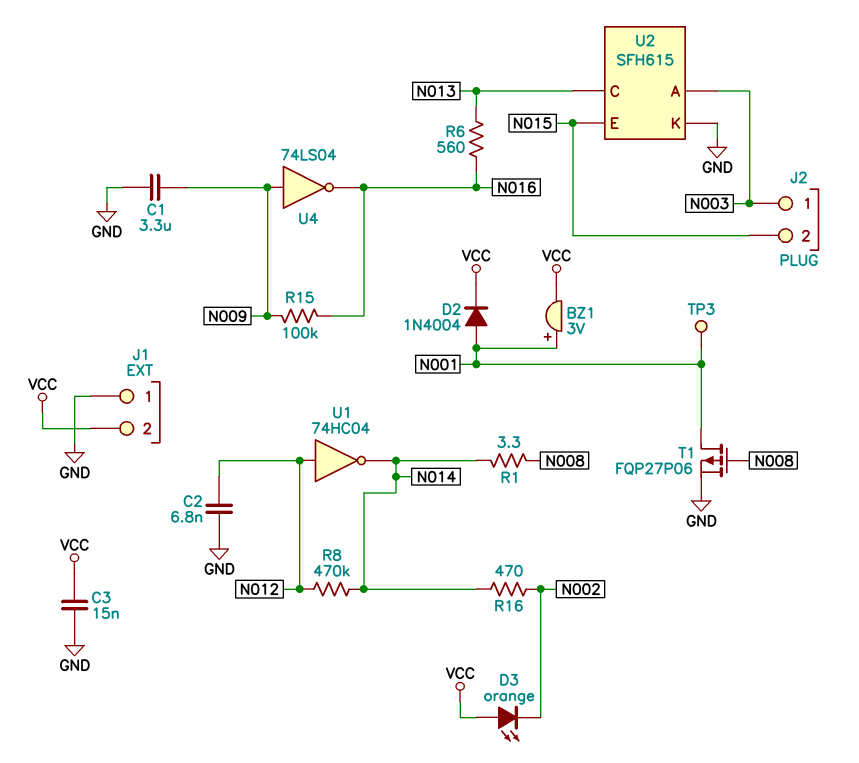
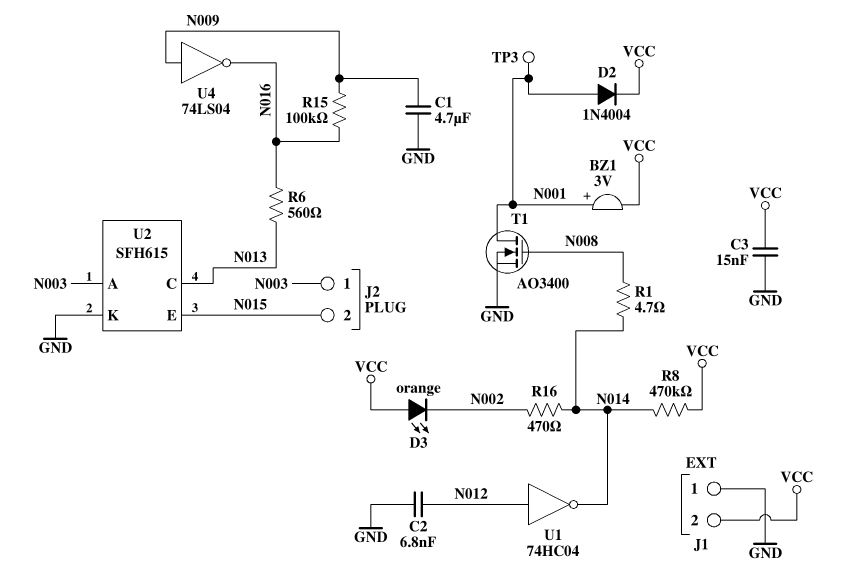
C1: 3.3uF (GND, N009) -> 4.7uF (GND, N009)
R1: 3.3 (N008, N014) -> 4.7 (N008, N014)
R8: 470k (N012, N014) -> 470k (N014, VCC)
T1: PMOS FQP27P06 (G N008, D N001, S GND) -> NMOS AO3400 (G N008, D N001, S GND)

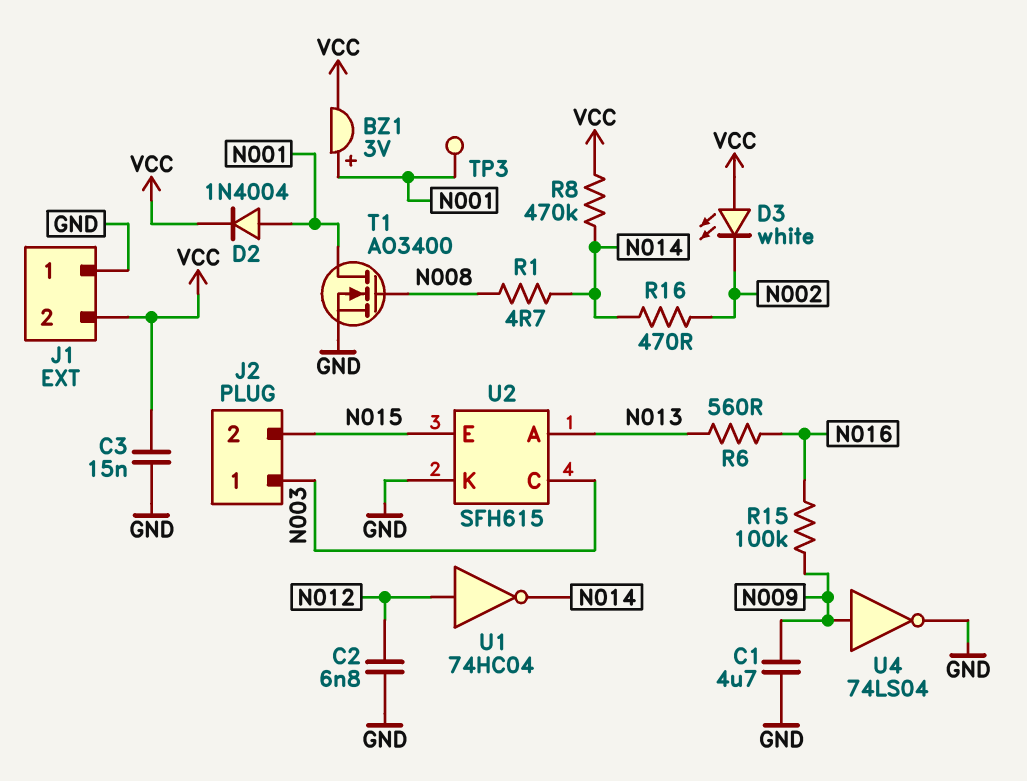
D3: LED orange (A VCC, K N002) -> LED white (A VCC, K N002)
U2 pin A: N003 -> N013
U2 pin C: N013 -> N003
U4: NOT 74LS04 (in N009, out N016) -> NOT 74LS04 (in N009, out GND)

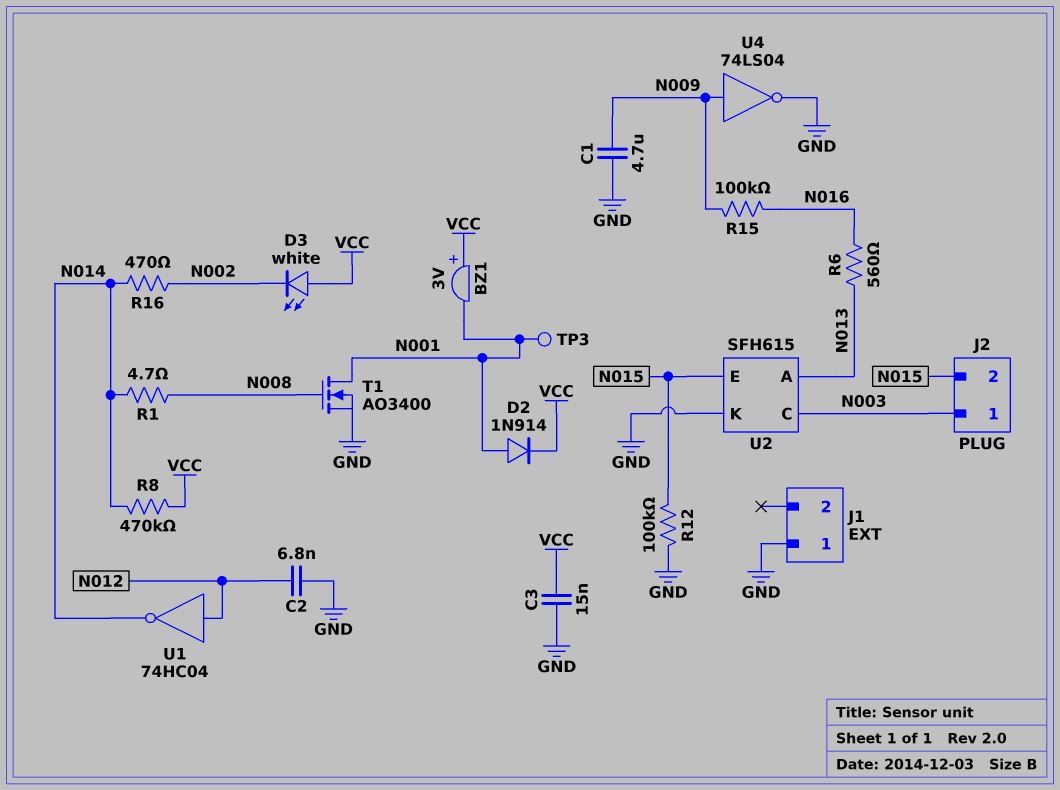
BZ1: buzzer 3V (plus N001, minus VCC) -> buzzer 3V (plus VCC, minus N001)
D2: diode 1N4004 (A N001, K VCC) -> diode 1N914 (A N001, K VCC)
J1 pin 2: VCC -> none
R12: none -> 100k (GND, N015)

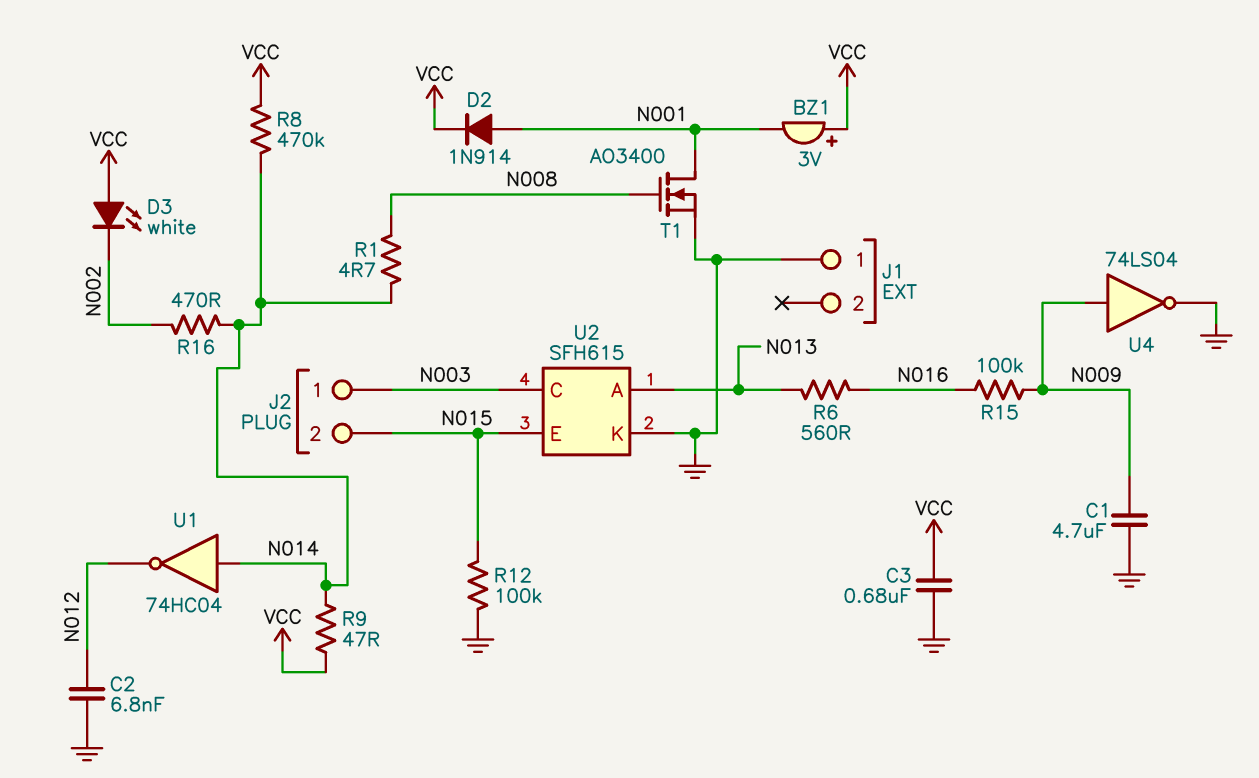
C3: 15nF (GND, VCC) -> 680nF (GND, VCC)
R9: none -> 47 (N014, VCC)
TP3: test point (N001) -> none
U1: NOT 74HC04 (in N012, out N014) -> NOT 74HC04 (in N014, out N012)

